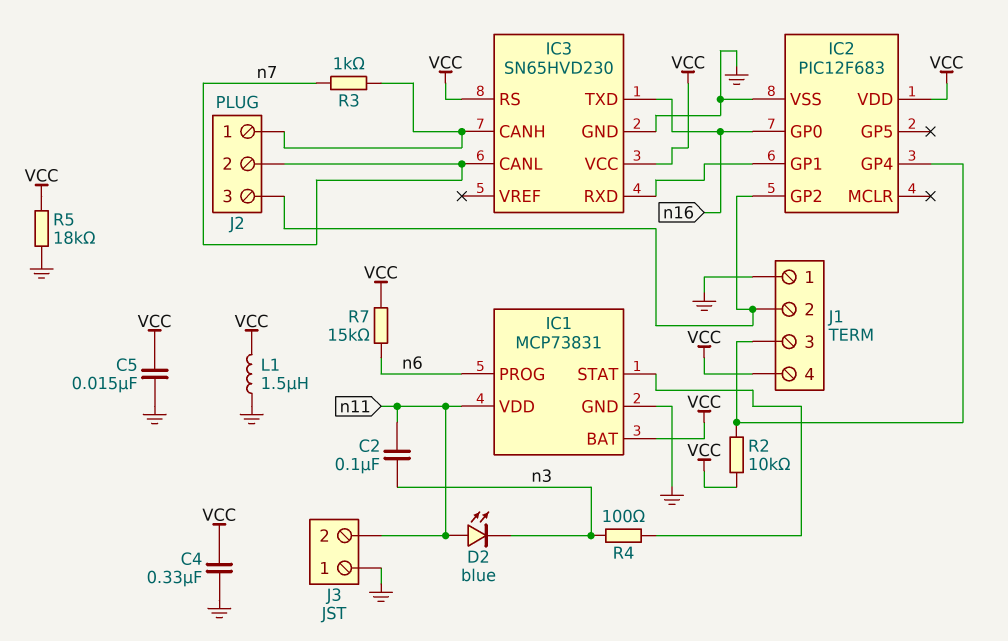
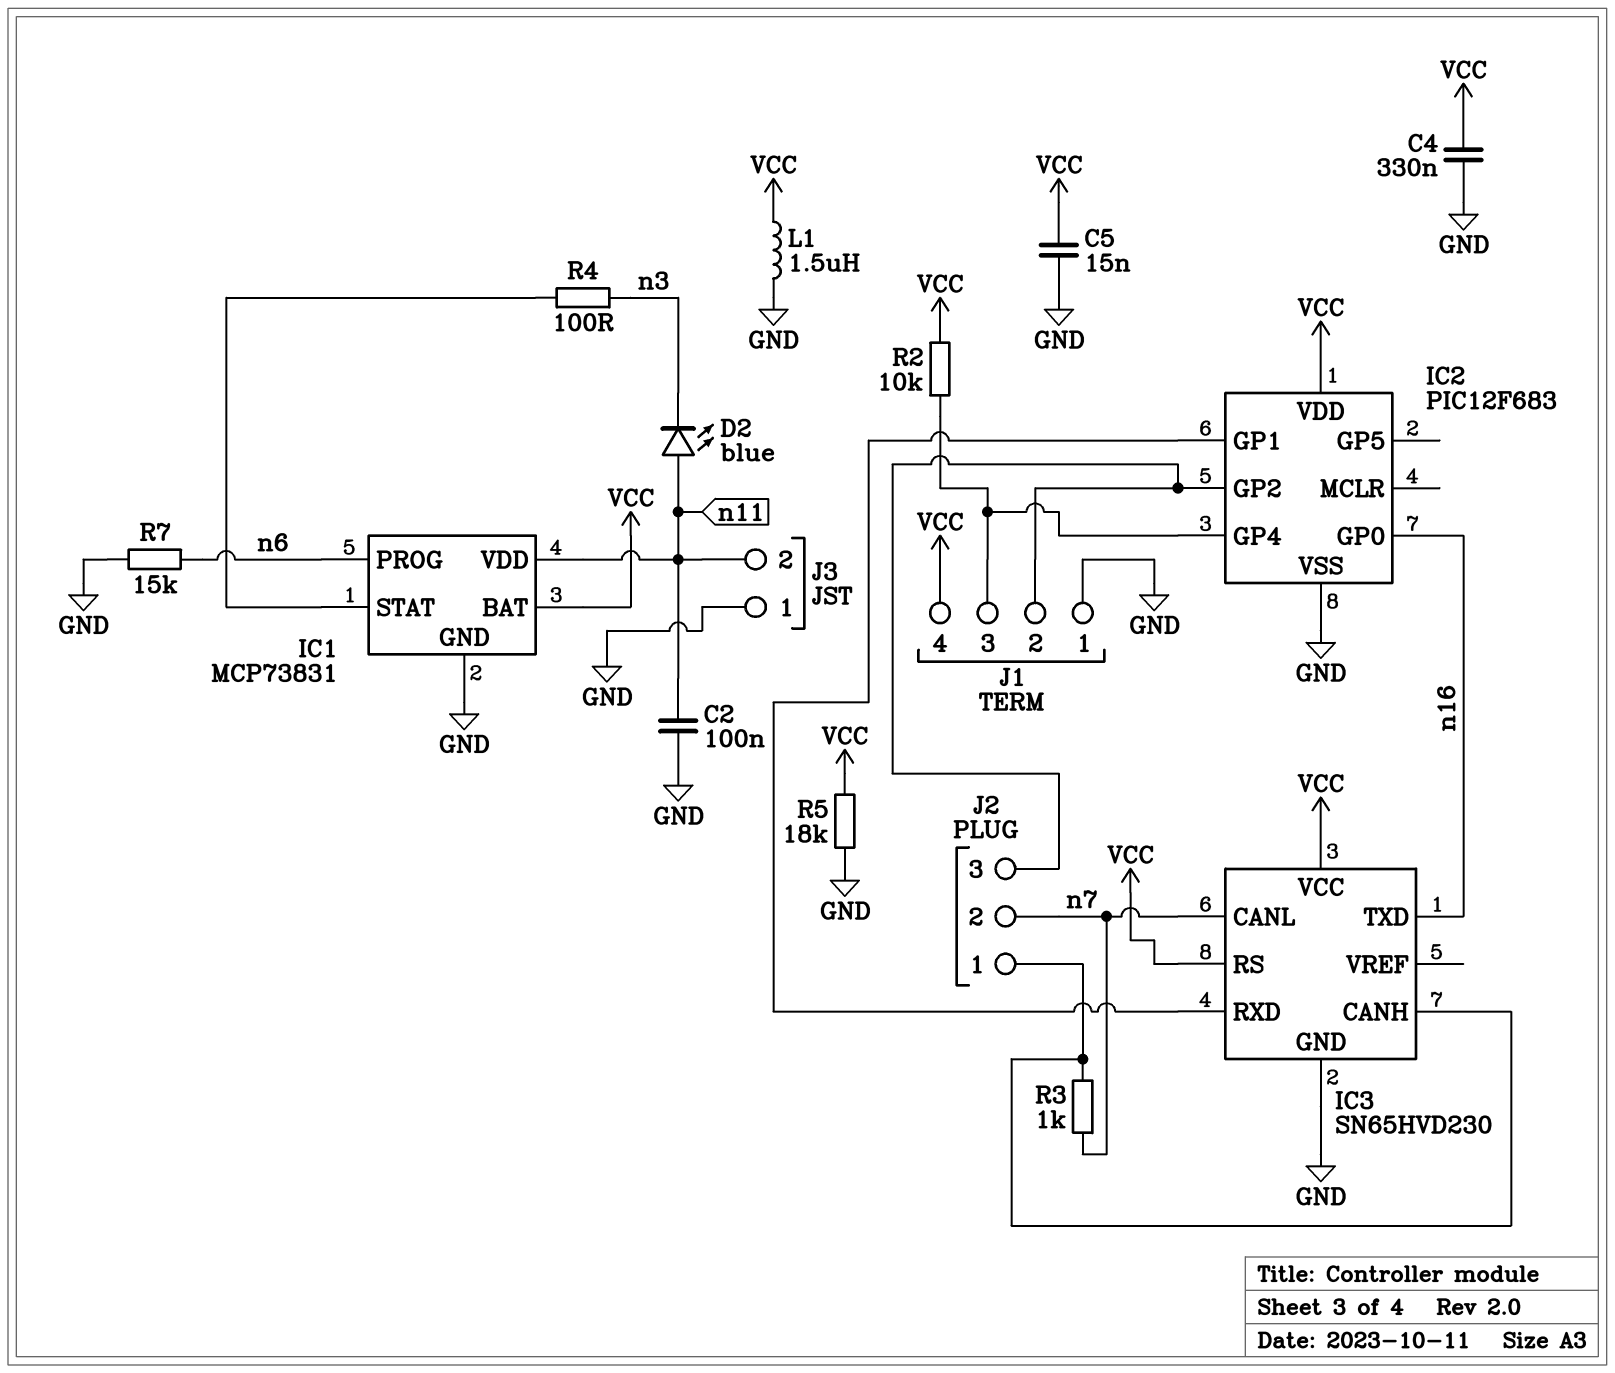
C2: 100nF (n3, n11) -> 100nF (GND, n11)
R7: 15k (VCC, n6) -> 15k (GND, n6)

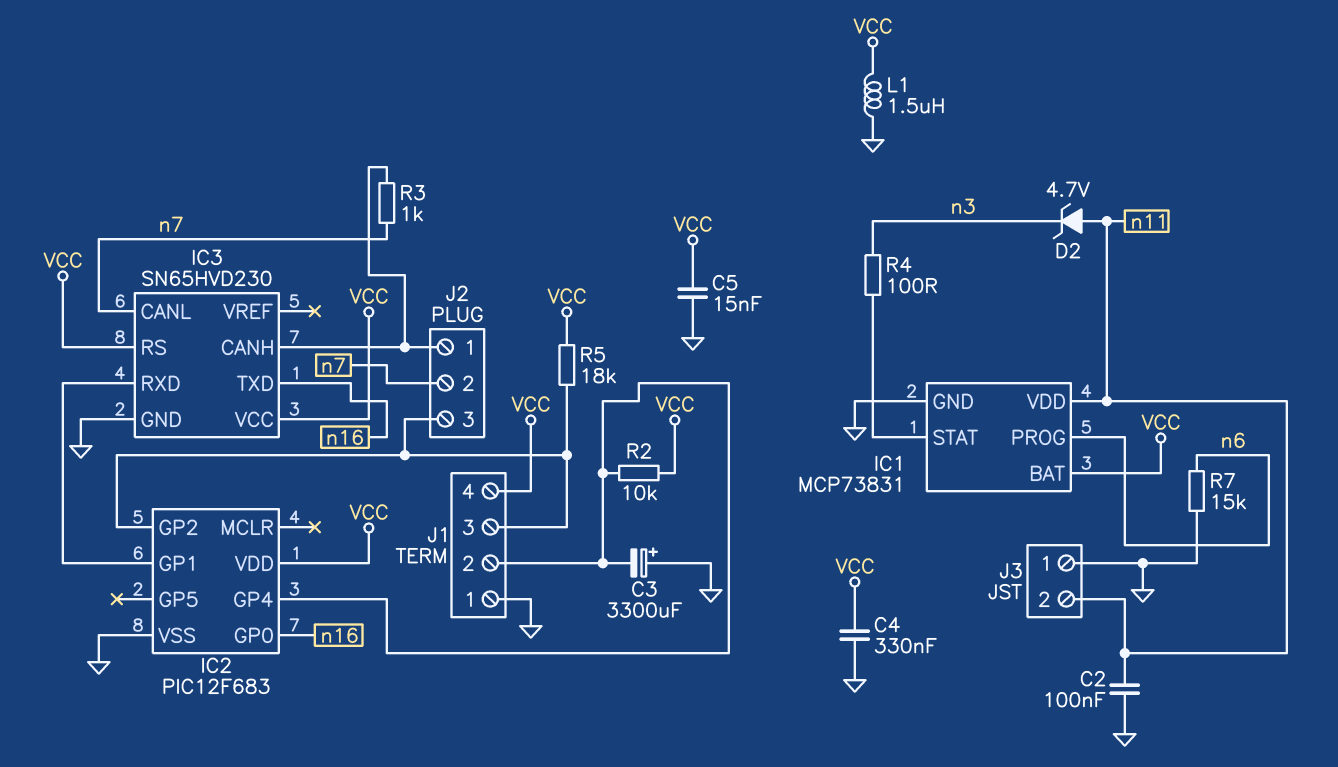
C3: none -> 3300uF (plus GND, minus IC2/GP4)
D2: LED blue (A n11, K n3) -> zener 4.7V (A n11, K n3)
J1 pin 2: IC2/GP2 -> IC2/GP4
J1 pin 3: IC2/GP4 -> IC2/GP2
R5: 18k (GND, VCC) -> 18k (IC2/GP2, VCC)

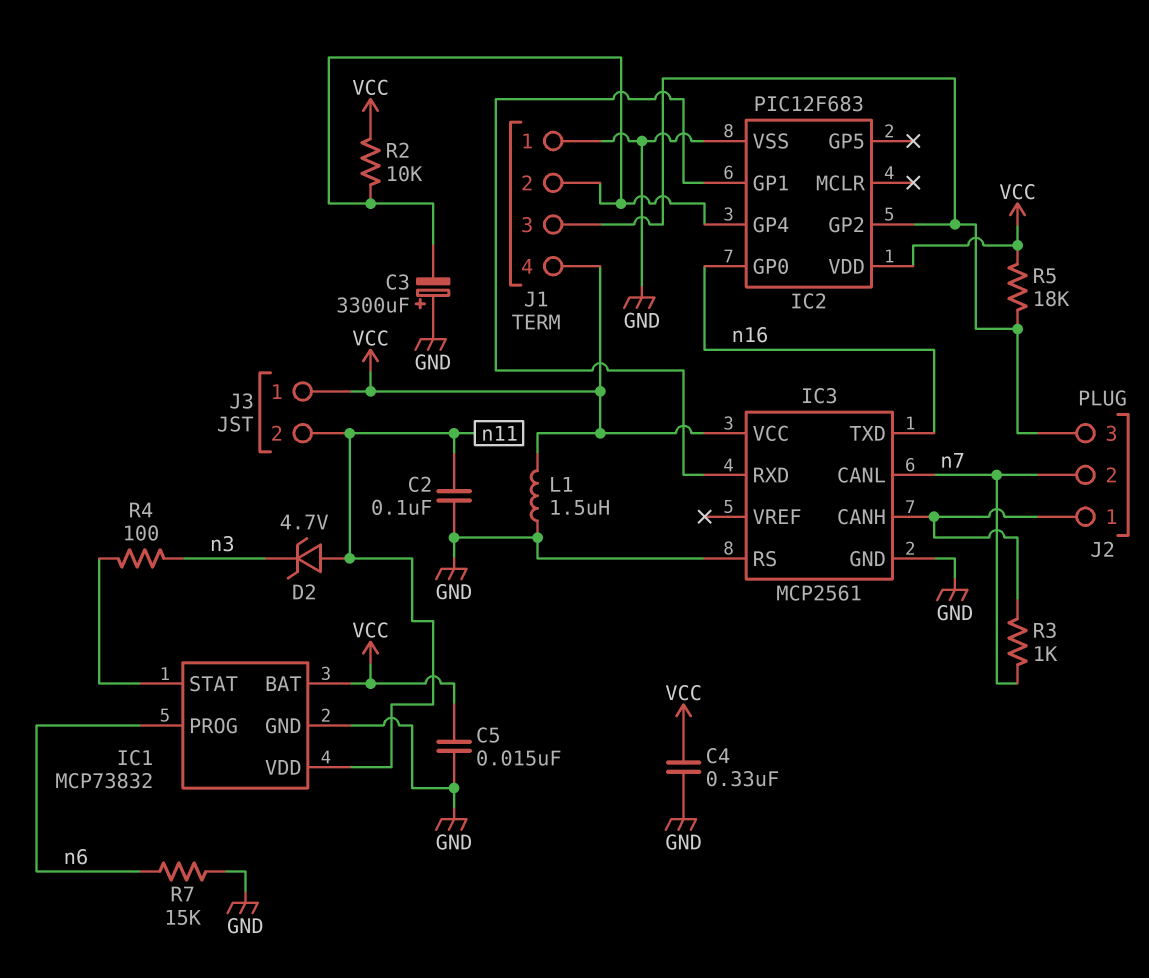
IC1: MCP73831 -> MCP73832
IC3: SN65HVD230 -> MCP2561
IC3 pin RS: VCC -> GND
J3 pin 1: GND -> VCC

